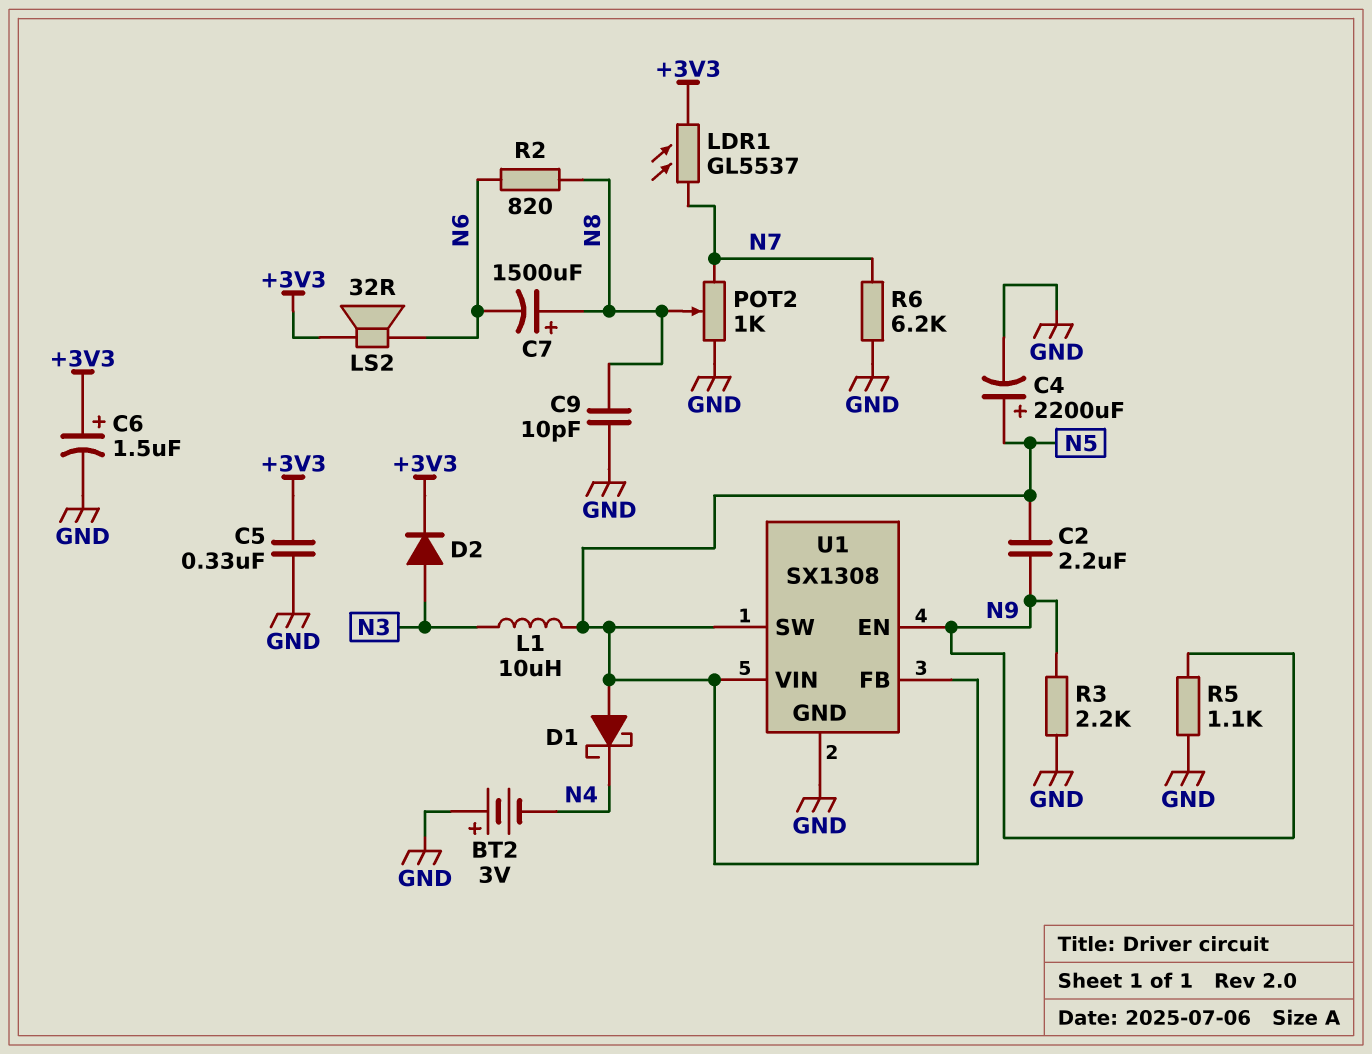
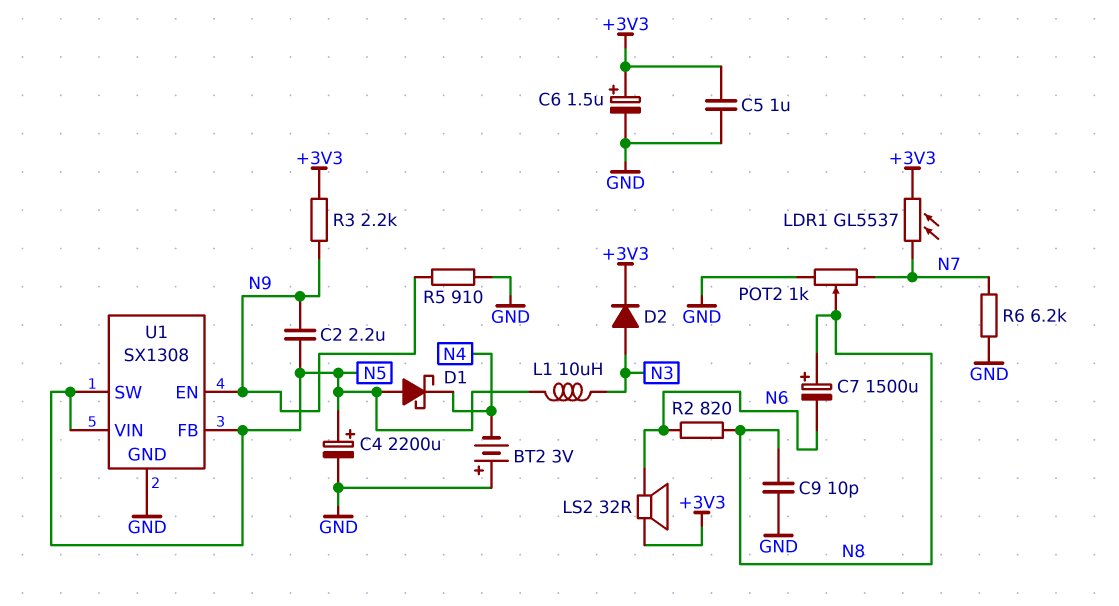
C5: 330nF (+3V3, GND) -> 1uF (+3V3, GND)
R3: 2.2k (GND, N9) -> 2.2k (+3V3, N9)
R5: 1.1k (GND, N9) -> 910 (GND, N9)

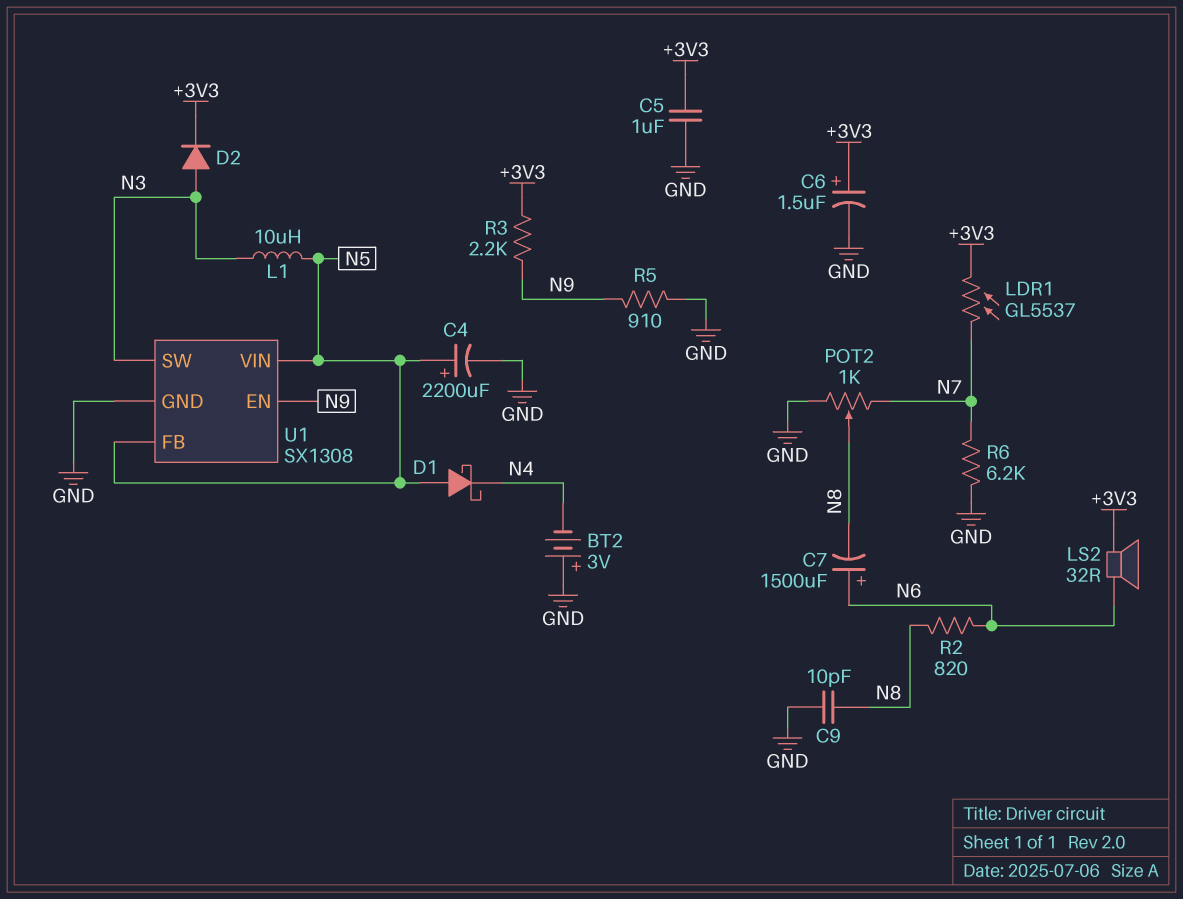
C2: 2.2uF (N5, N9) -> none
C7: 1500uF (plus N8, minus N6) -> 1500uF (plus N6, minus N8)
U1 pin SW: N5 -> N3

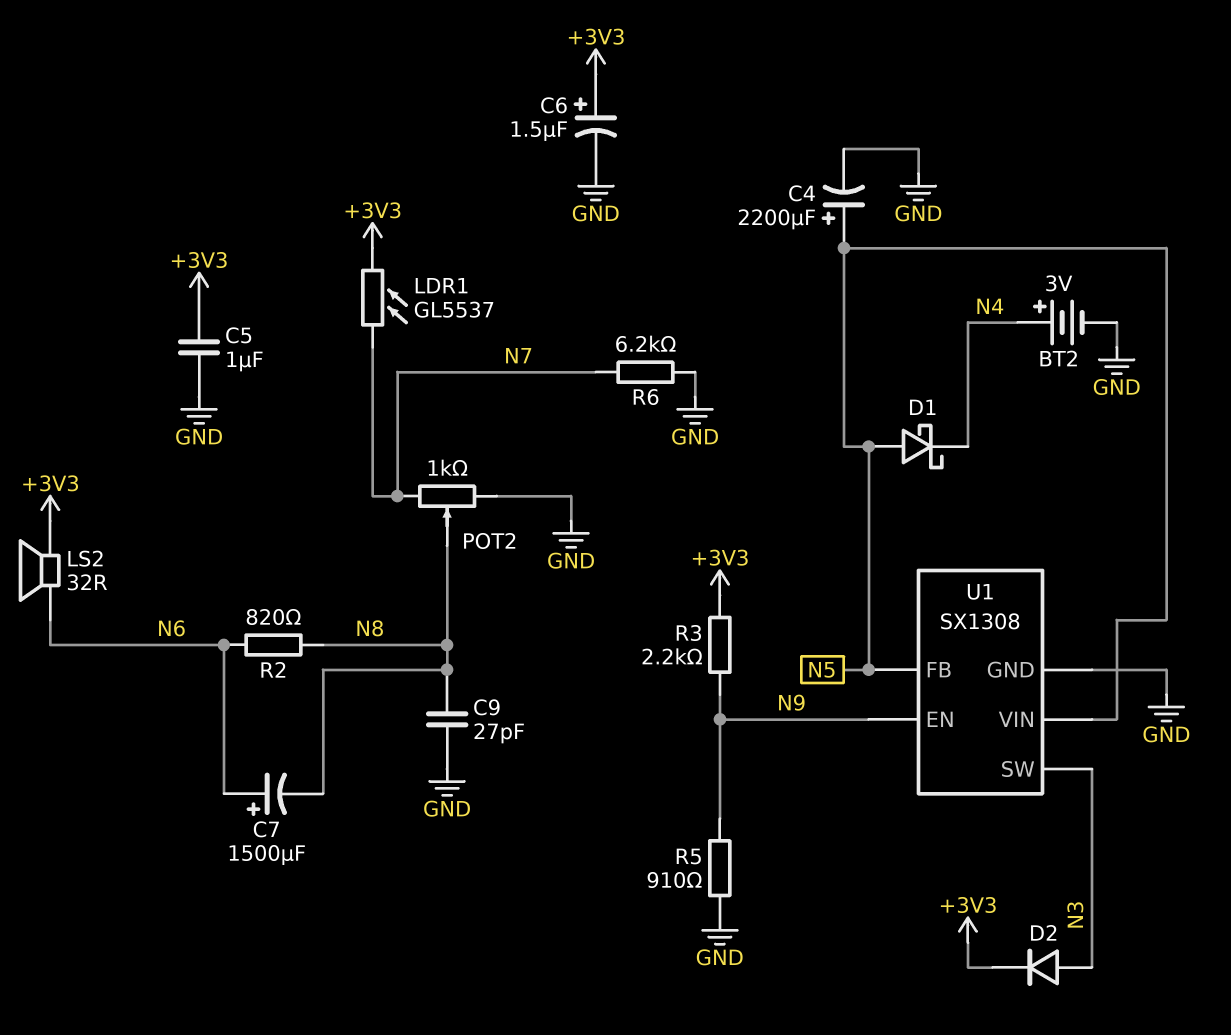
BT2: 3V (plus GND, minus N4) -> 3V (plus N4, minus GND)
C9: 10pF (GND, N8) -> 27pF (GND, N8)
L1: 10uH (N3, N5) -> none

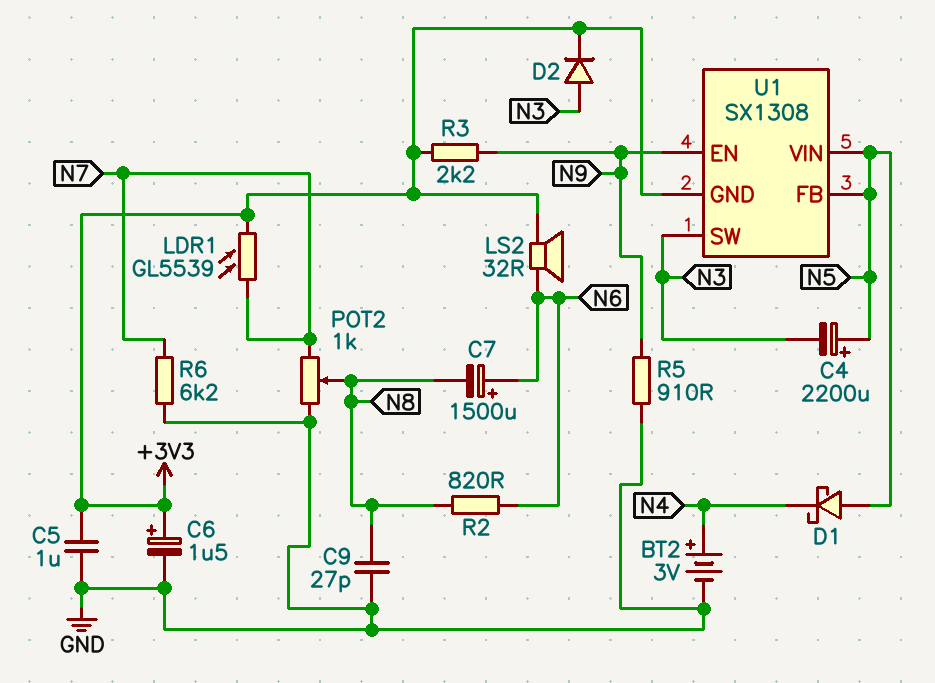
C4: 2200uF (plus N5, minus GND) -> 2200uF (plus N5, minus N3)
LDR1: GL5537 (+3V3, N7) -> GL5539 (+3V3, N7)
U1 pin GND: GND -> +3V3

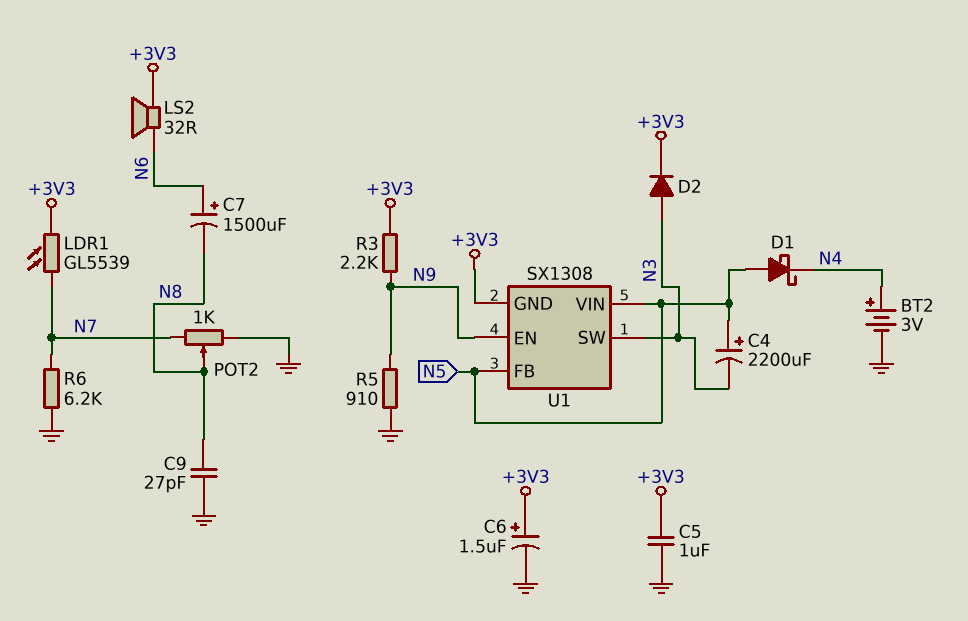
R2: 820 (N6, N8) -> none

